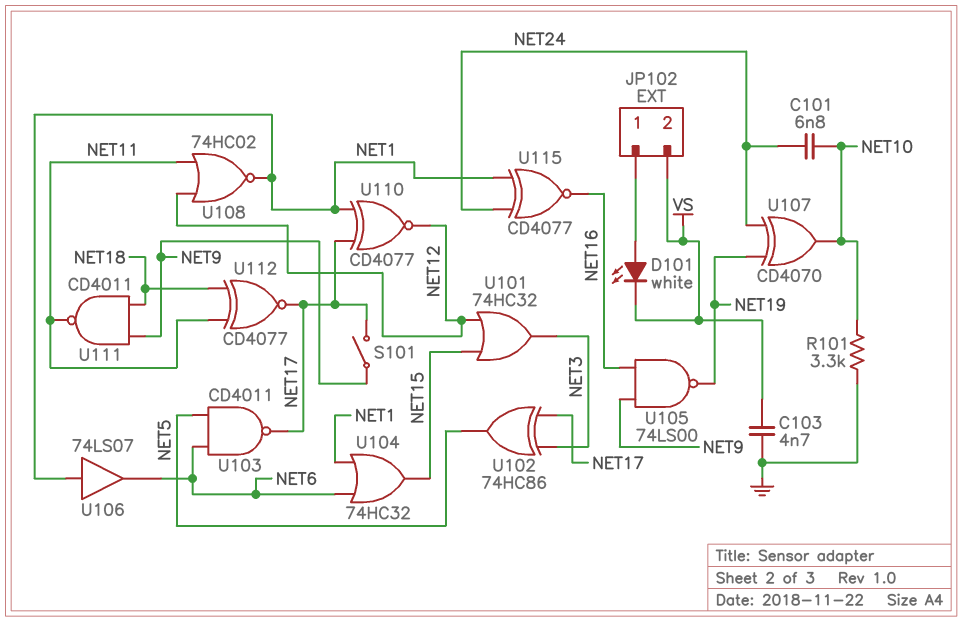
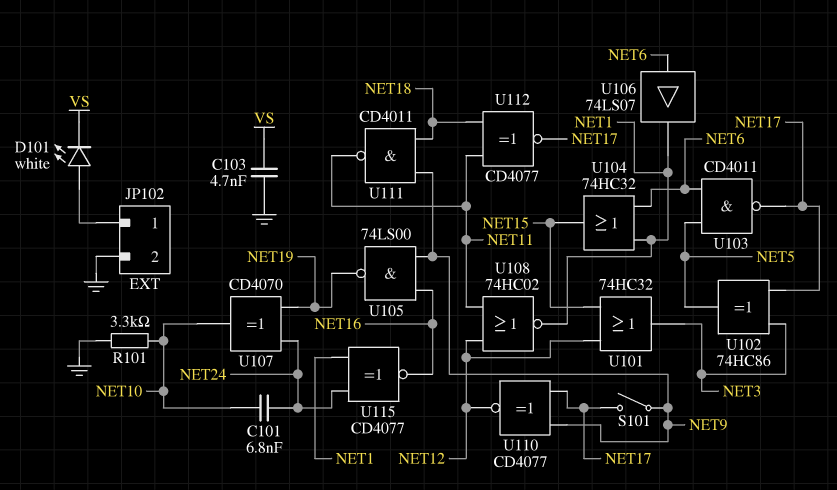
JP102 pin 2: VS -> GND
U106: buffer 74LS07 (in NET1, out NET6) -> buffer 74LS07 (in NET6, out NET1)
U110: XNOR CD4077 (in NET1, in NET17, out NET12) -> XNOR CD4077 (in NET9, in NET17, out NET12)

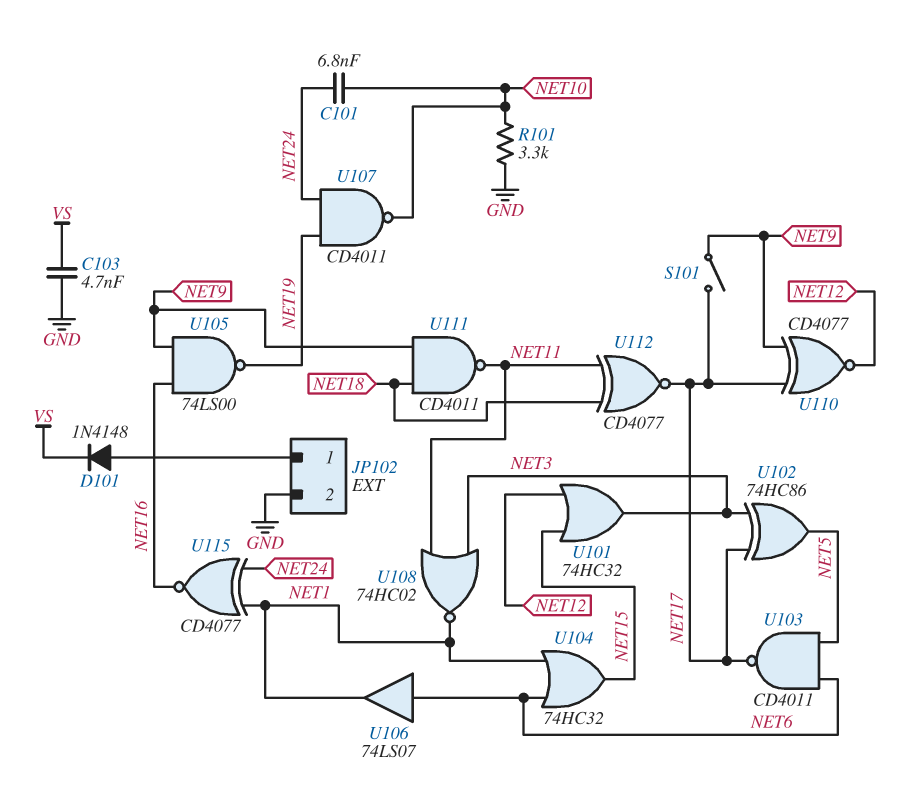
D101: LED white (A JP102/1, K VS) -> diode 1N4148 (A JP102/1, K VS)
U107: XOR CD4070 (in NET19, in NET24, out NET10) -> NAND CD4011 (in NET19, in NET24, out NET10)
U108: NOR 74HC02 (in NET11, in NET12, out NET1) -> NOR 74HC02 (in NET3, in NET11, out NET1)

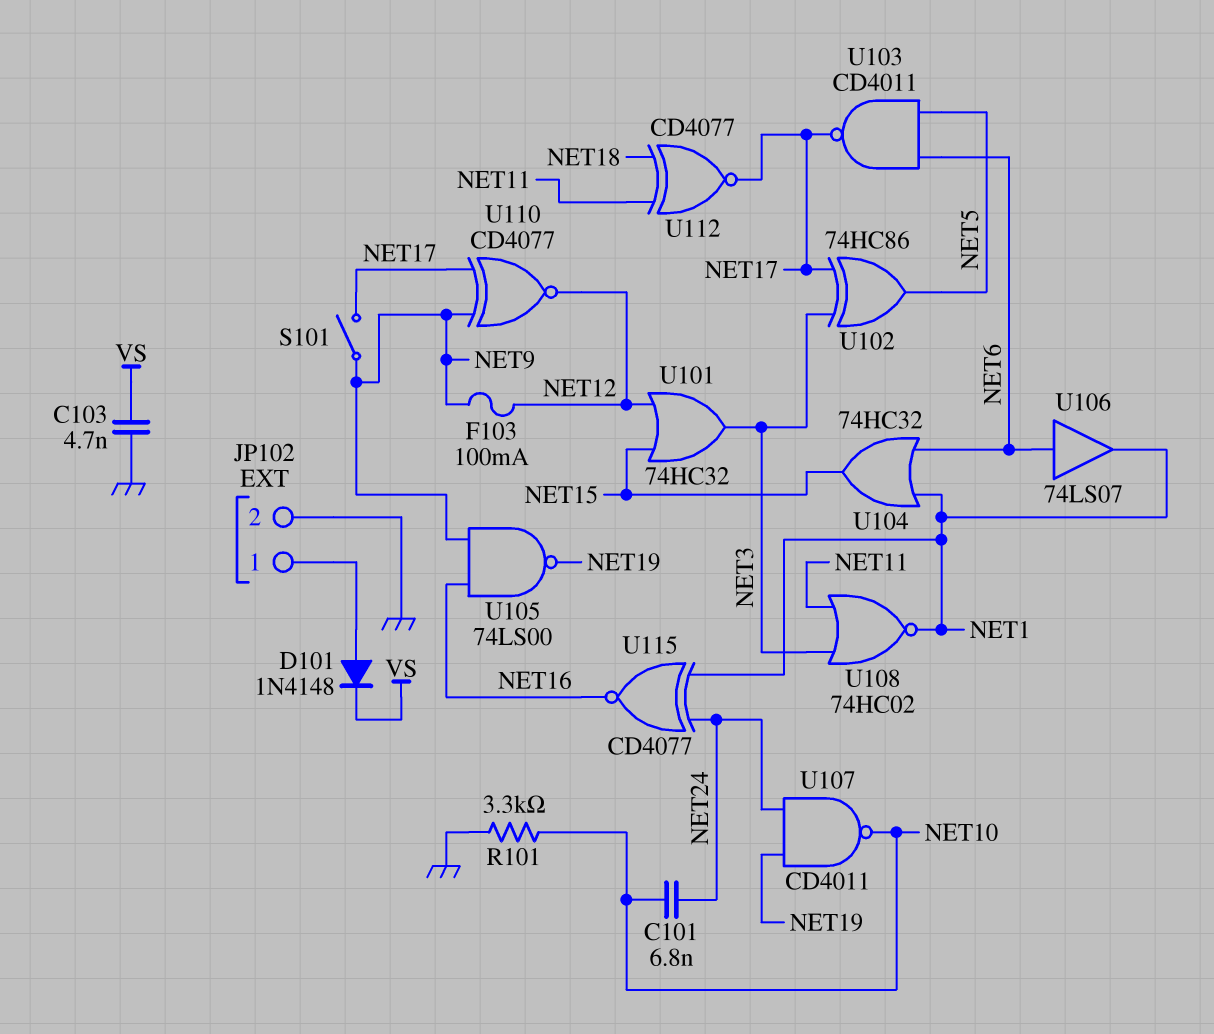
F103: none -> 100mA (NET9, NET12)
U111: NAND CD4011 (in NET9, in NET18, out NET11) -> none

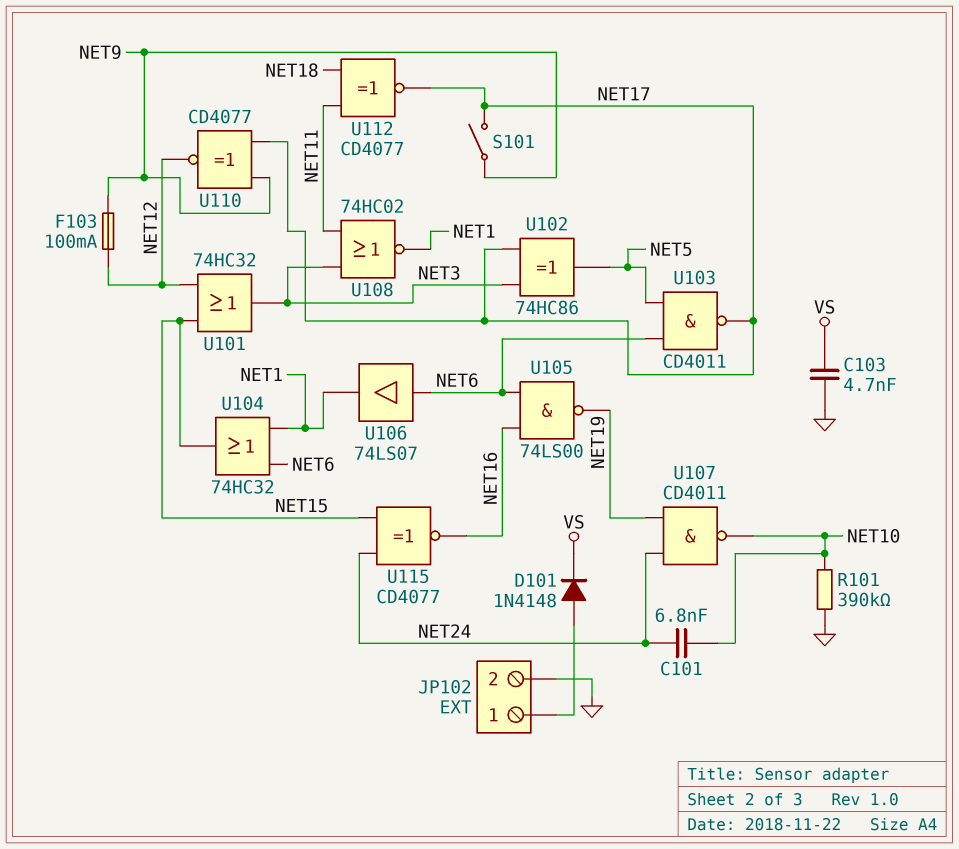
R101: 3.3k (GND, NET10) -> 390k (GND, NET10)
U105: NAND 74LS00 (in NET9, in NET16, out NET19) -> NAND 74LS00 (in NET6, in NET16, out NET19)
U115: XNOR CD4077 (in NET1, in NET24, out NET16) -> XNOR CD4077 (in NET15, in NET24, out NET16)

